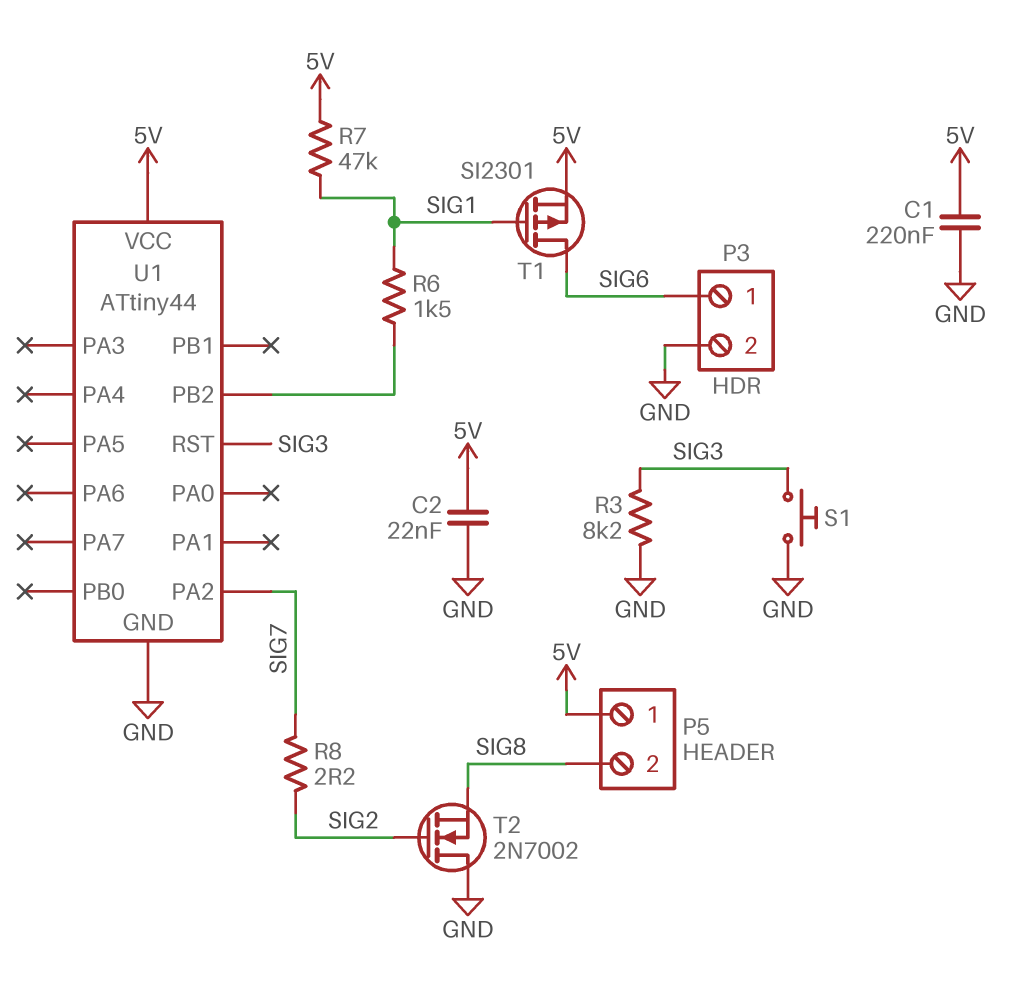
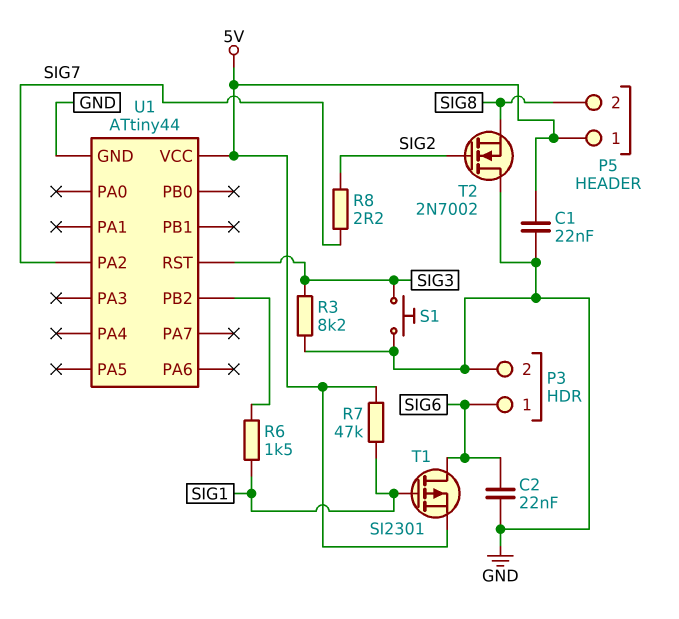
C1: 220nF (5V, GND) -> 22nF (5V, GND)
C2: 22nF (5V, GND) -> 22nF (GND, SIG6)

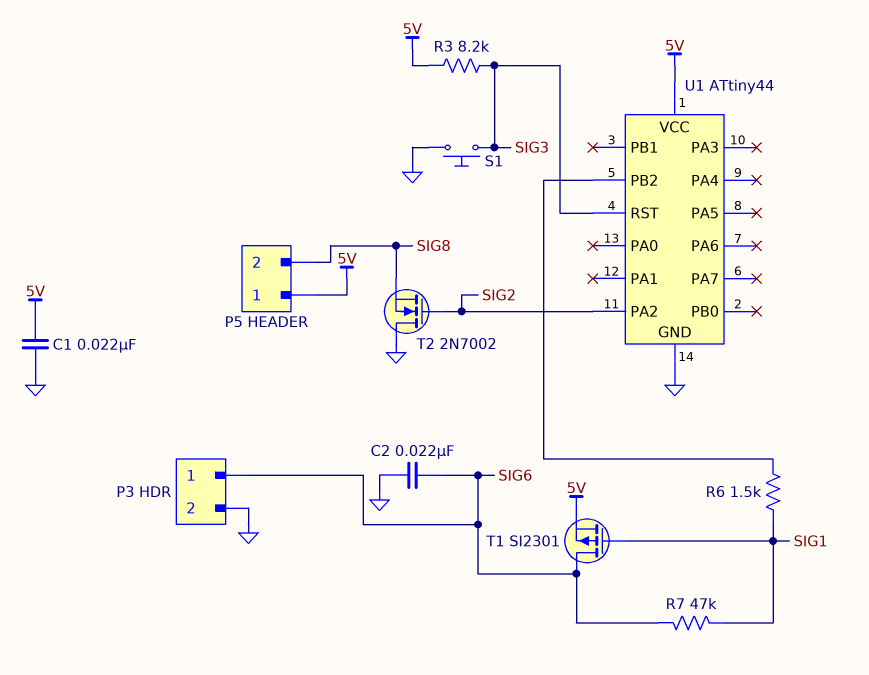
R3: 8.2k (GND, SIG3) -> 8.2k (5V, SIG3)
R7: 47k (5V, SIG1) -> 47k (SIG1, SIG6)
R8: 2.2 (SIG2, SIG7) -> none
U1 pin PA2: SIG7 -> SIG2

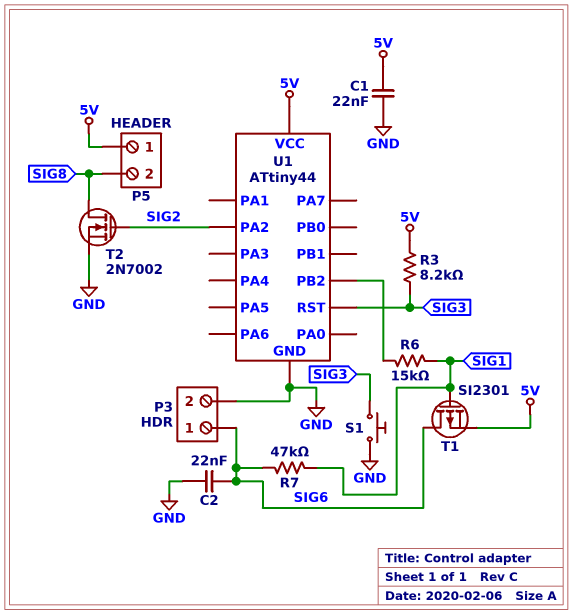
R6: 1.5k (SIG1, U1/PB2) -> 15k (SIG1, U1/PB2)
T2: NMOS 2N7002 (G SIG2, D GND, S SIG8) -> NMOS 2N7002 (G SIG2, D SIG8, S GND)

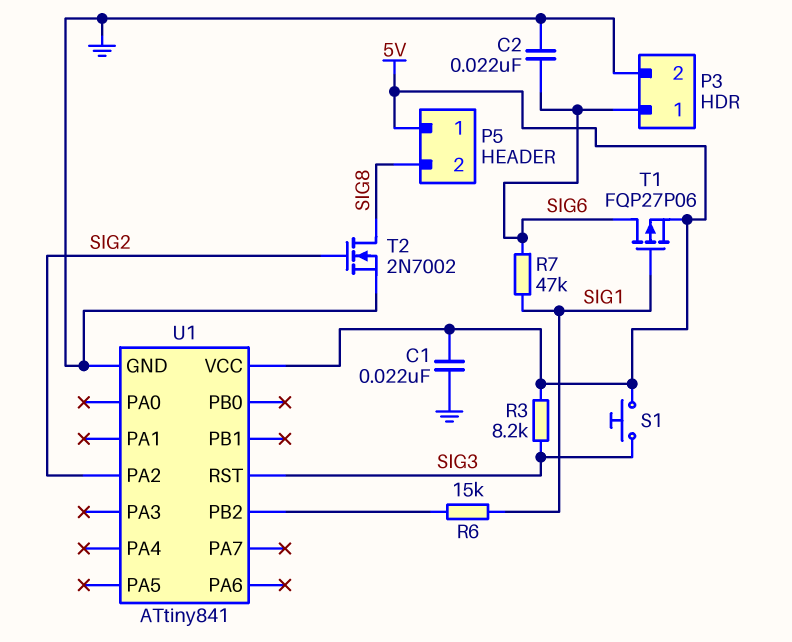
S1: button (GND, SIG3) -> button (5V, SIG3)
T1: PMOS SI2301 (G SIG1, D SIG6, S 5V) -> PMOS FQP27P06 (G SIG1, D SIG6, S 5V)
U1: ATtiny44 -> ATtiny841

